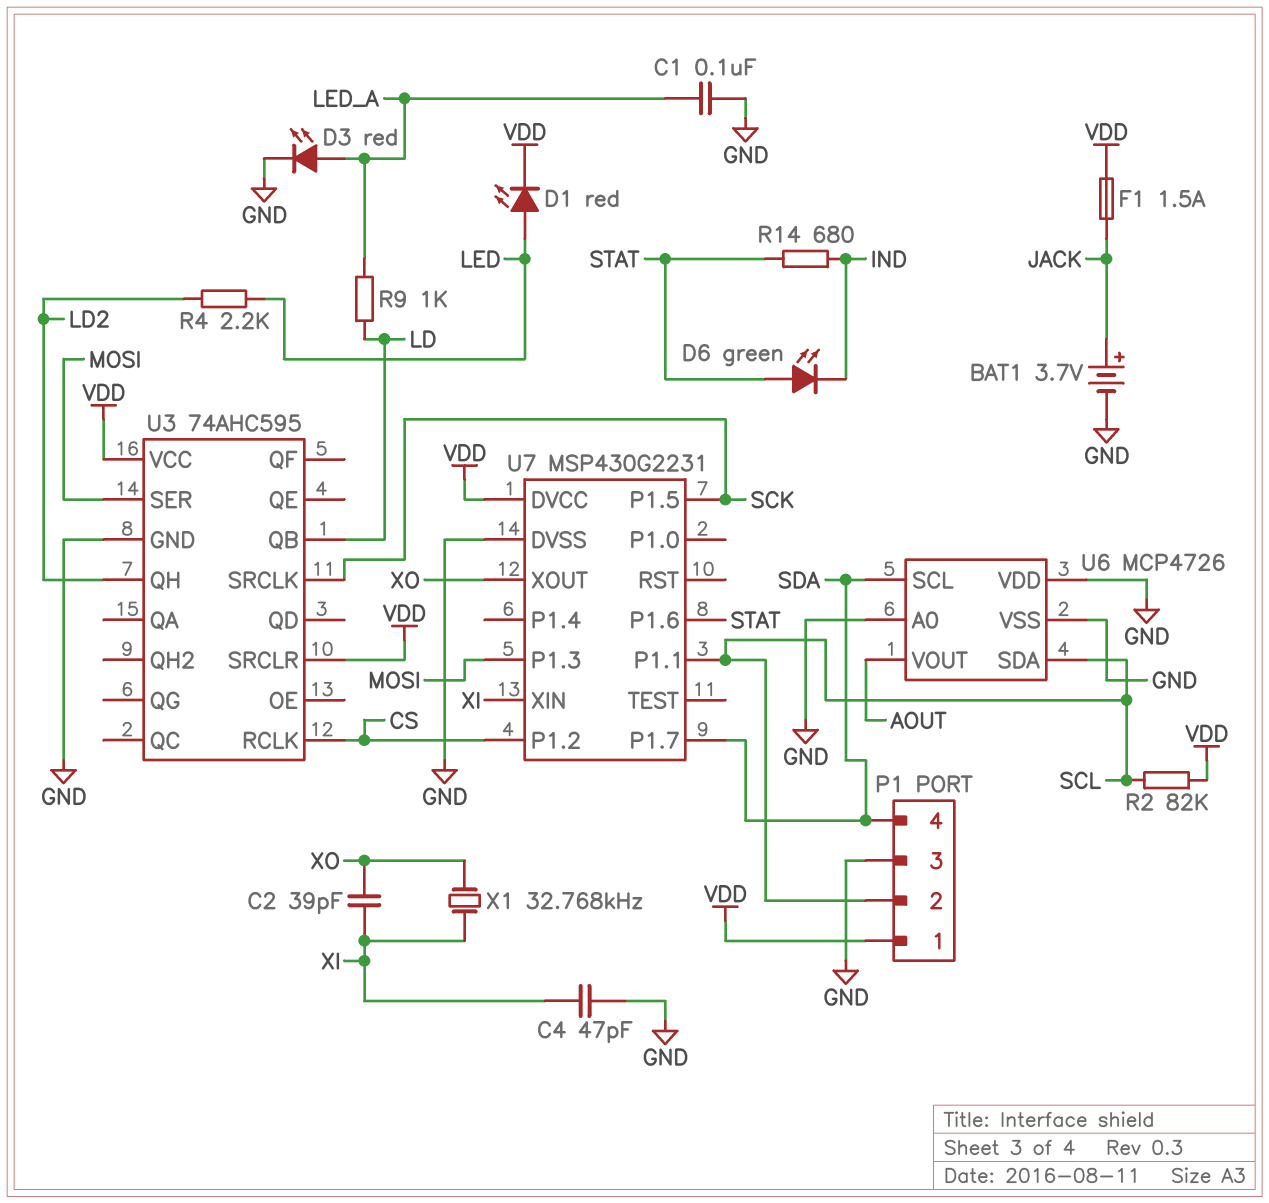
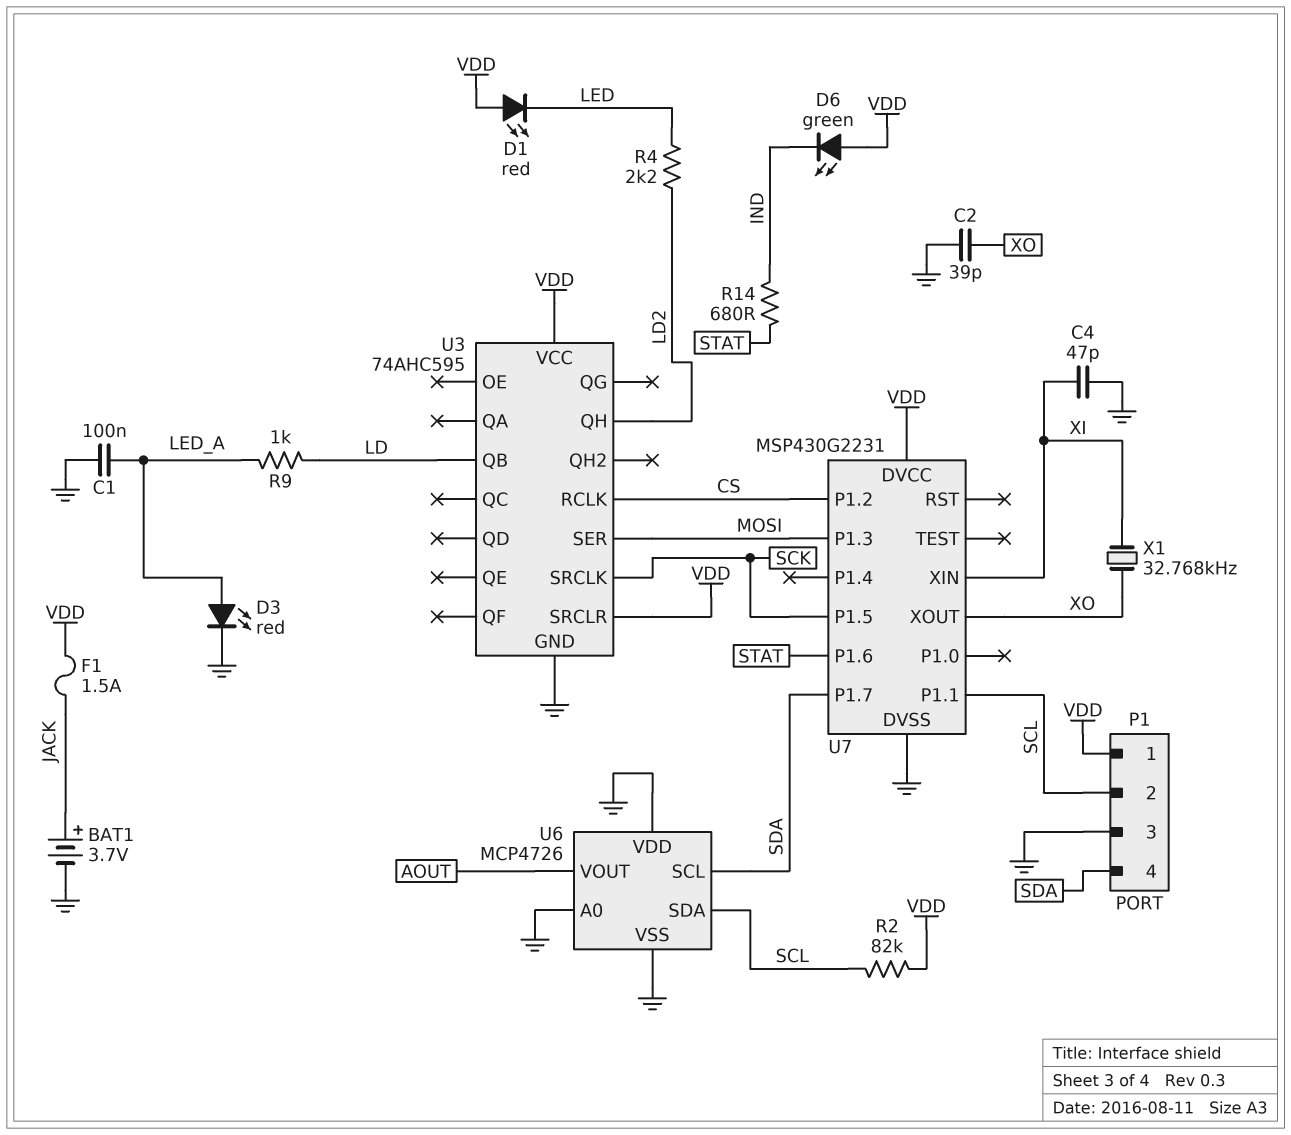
C2: 39pF (XI, XO) -> 39pF (GND, XO)
D1: LED red (A LED, K VDD) -> LED red (A VDD, K LED)
D6: LED green (A STAT, K IND) -> LED green (A VDD, K IND)

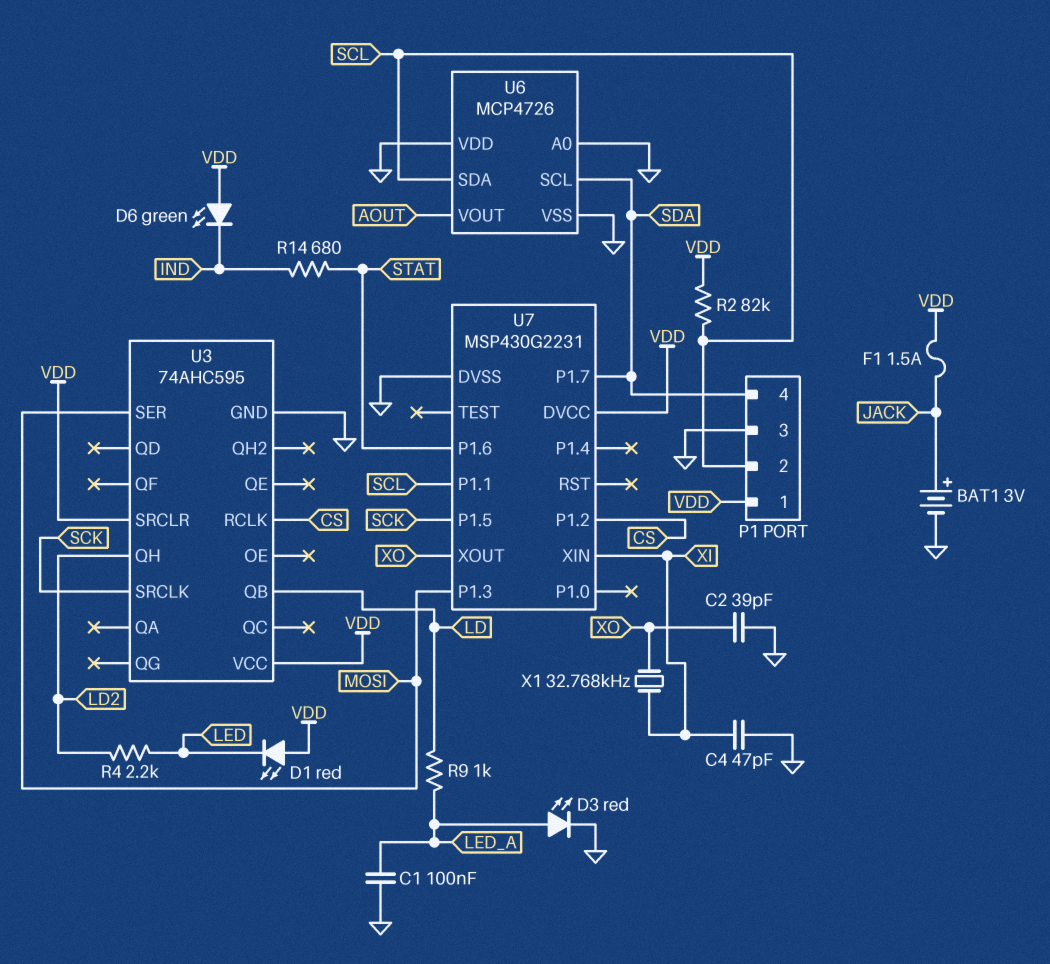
BAT1: 3.7V (plus JACK, minus GND) -> 3V (plus JACK, minus GND)

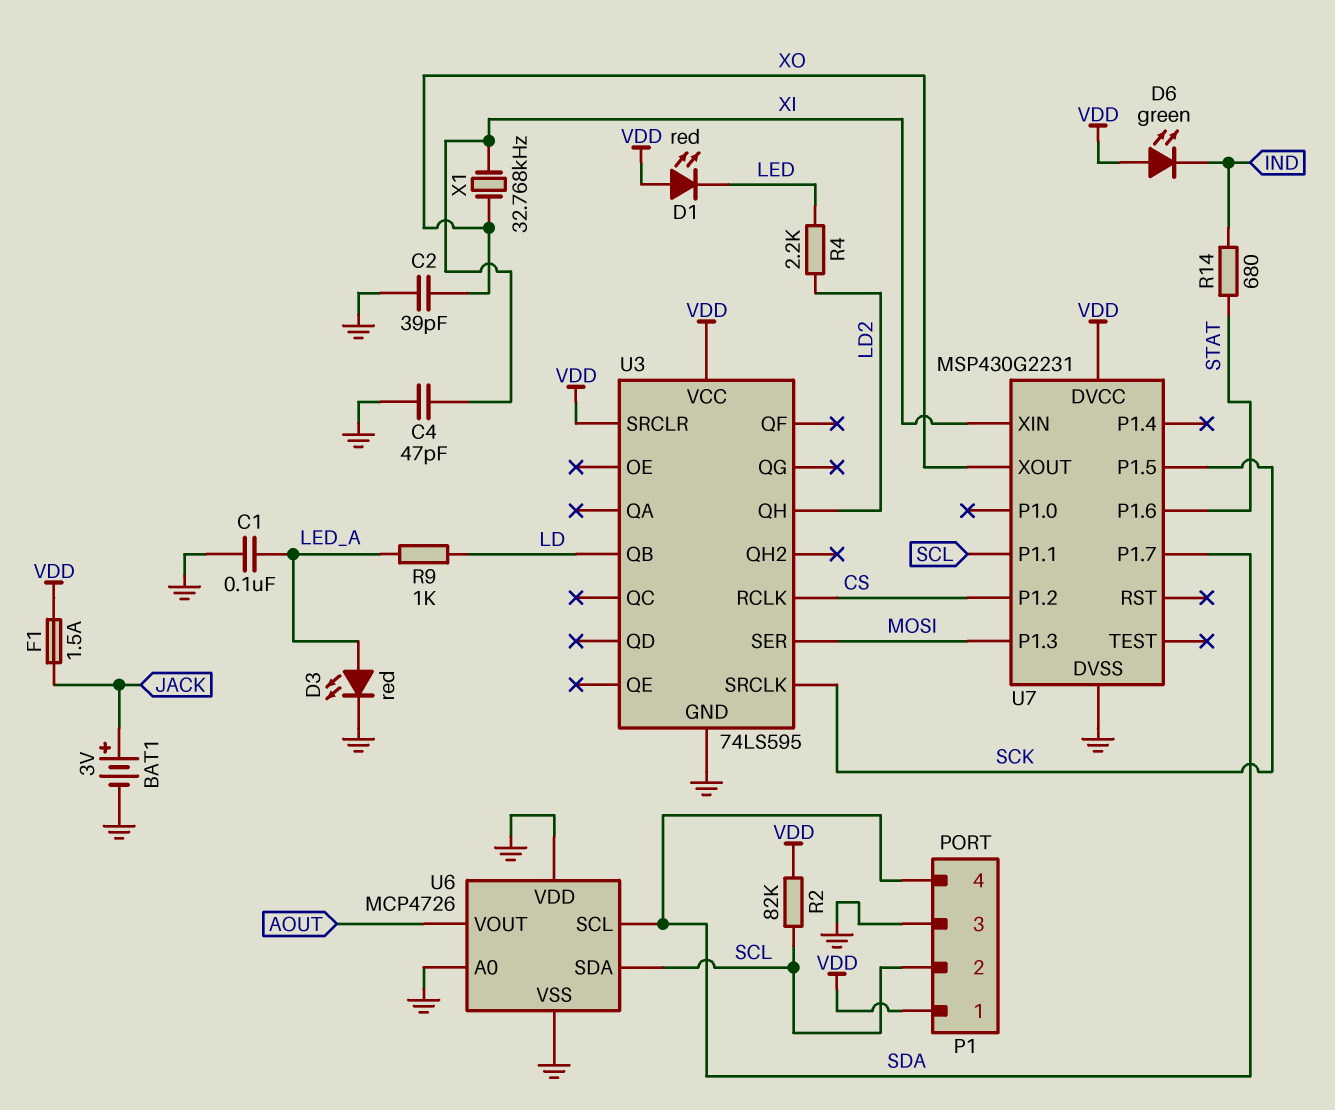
U3: 74AHC595 -> 74LS595

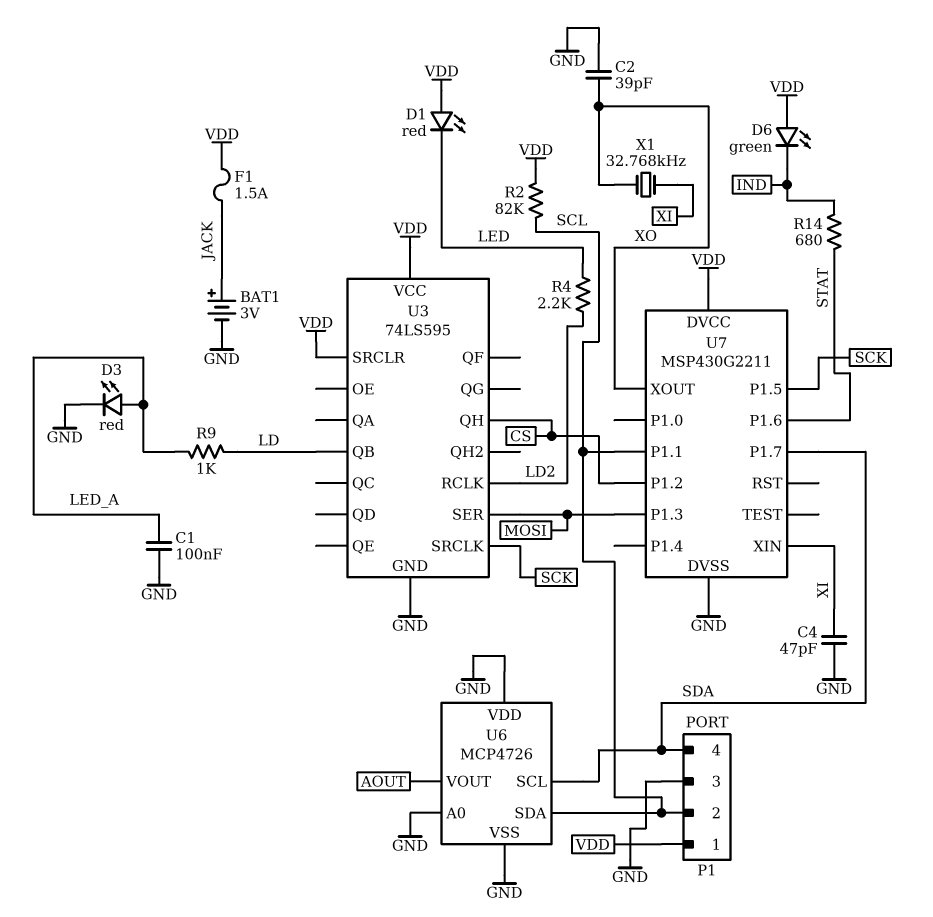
U3 pin QH: LD2 -> CS
U3 pin RCLK: CS -> LD2
U7: MSP430G2231 -> MSP430G2211

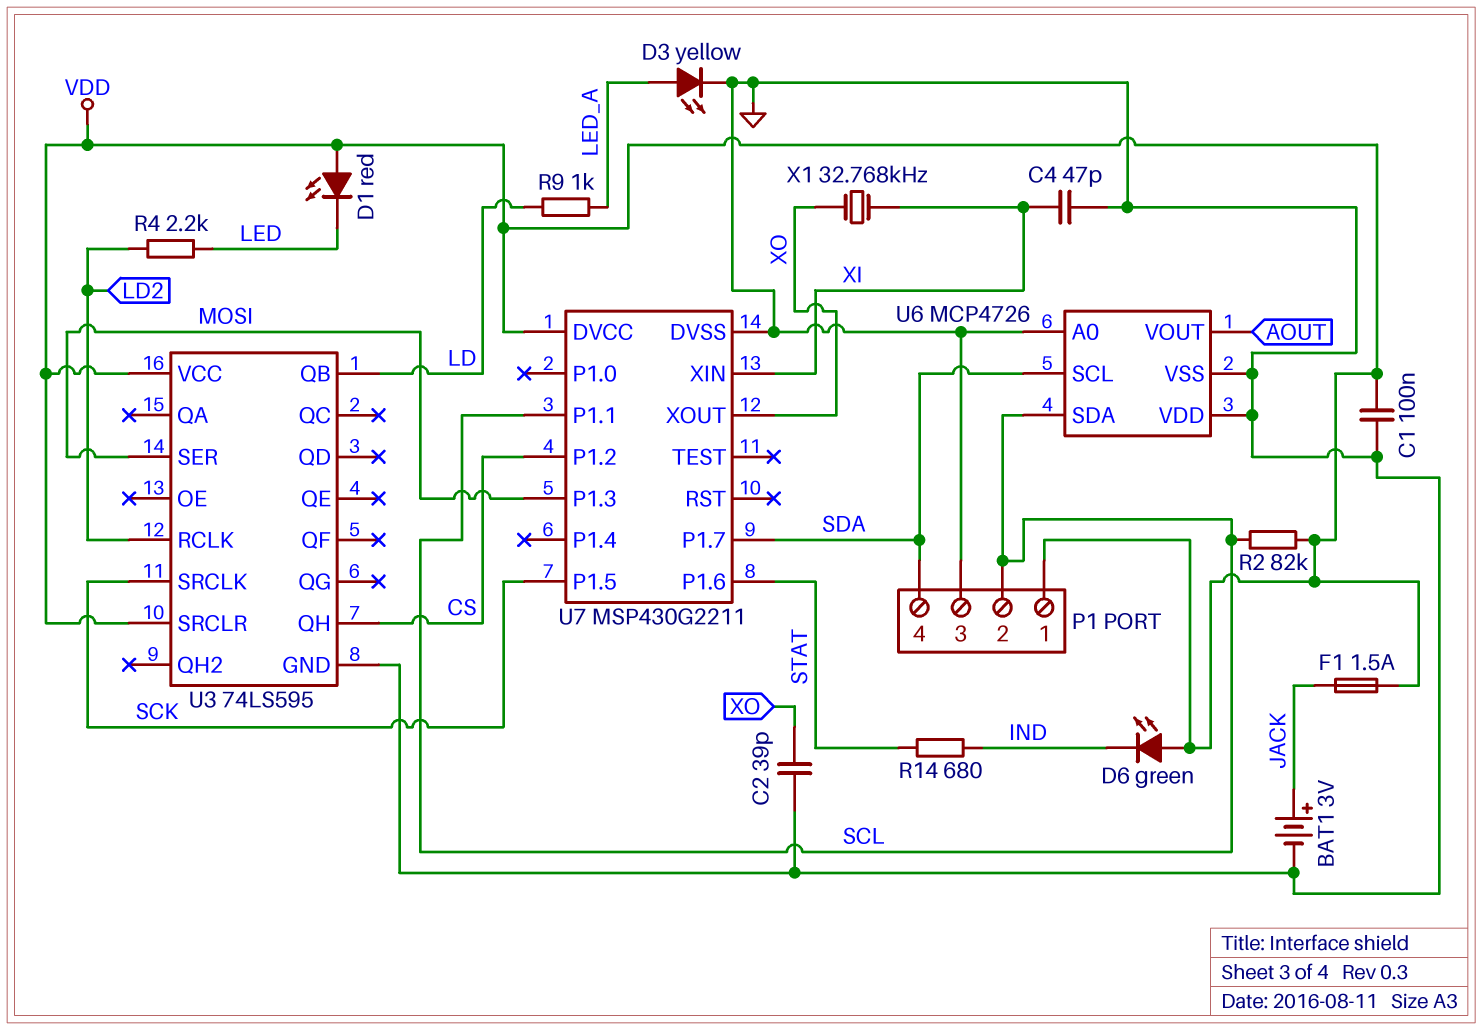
C1: 100nF (GND, LED_A) -> 100nF (GND, VDD)
D3: LED red (A LED_A, K GND) -> LED yellow (A LED_A, K GND)

